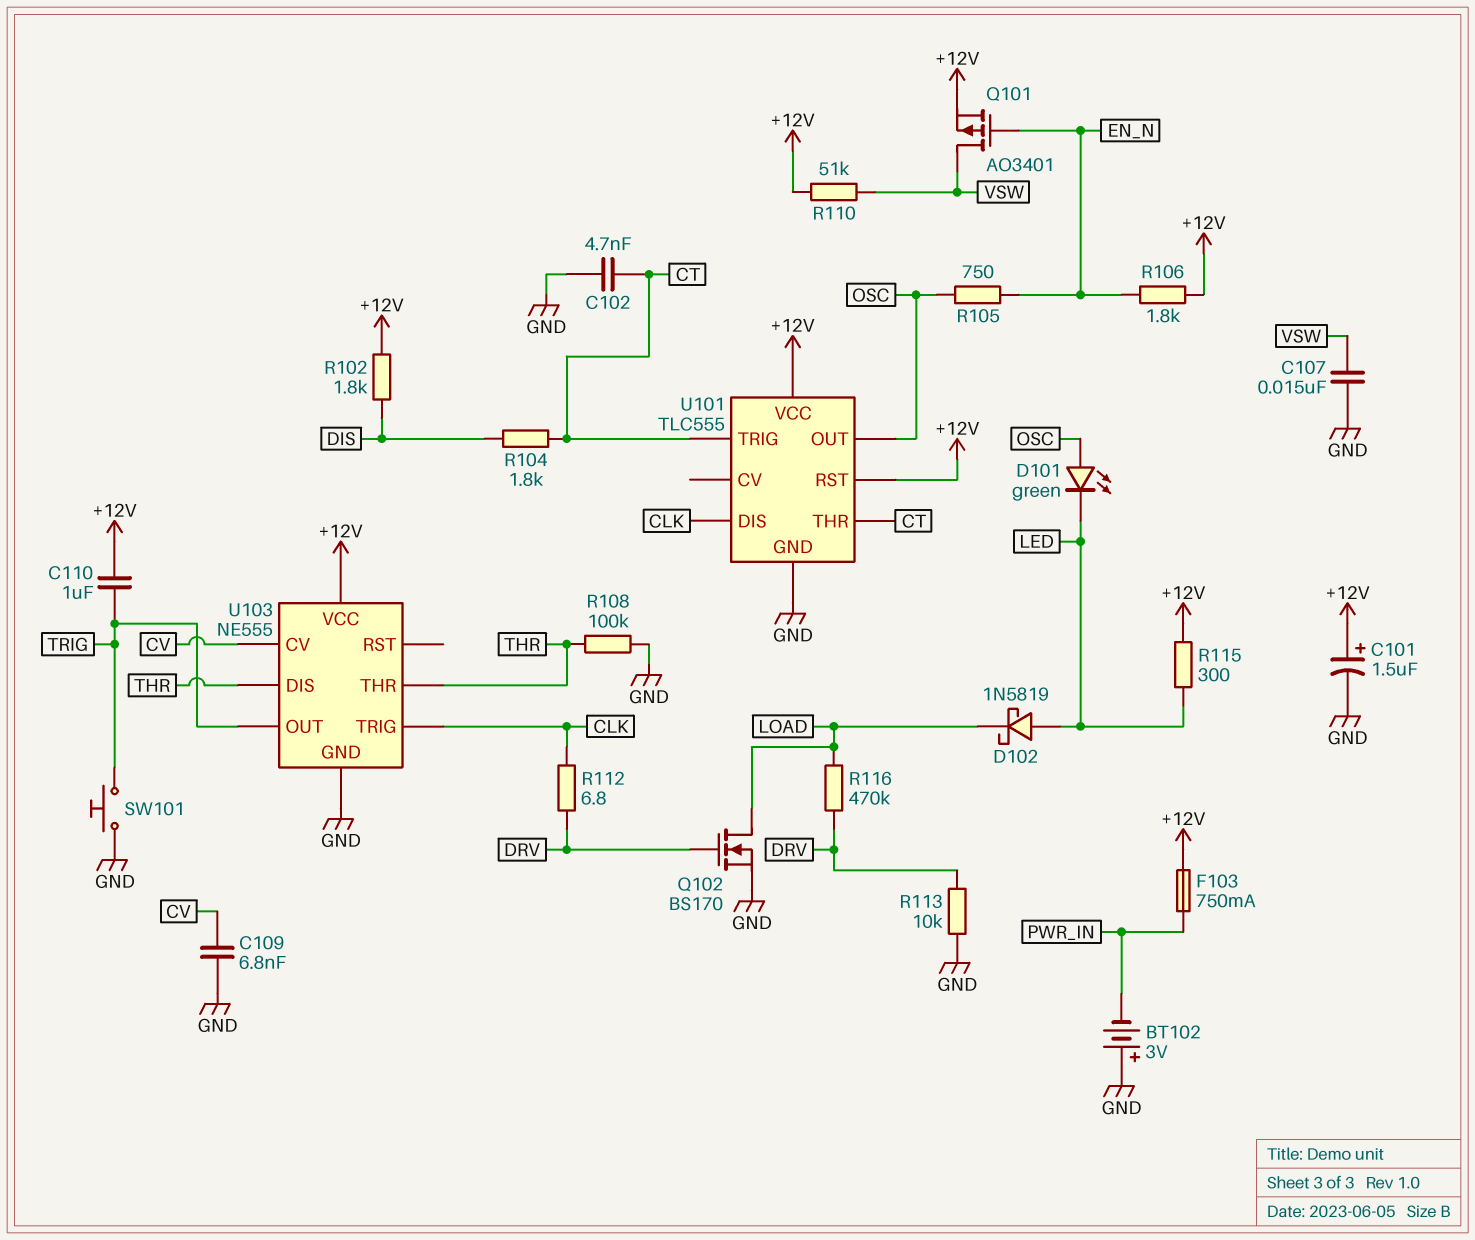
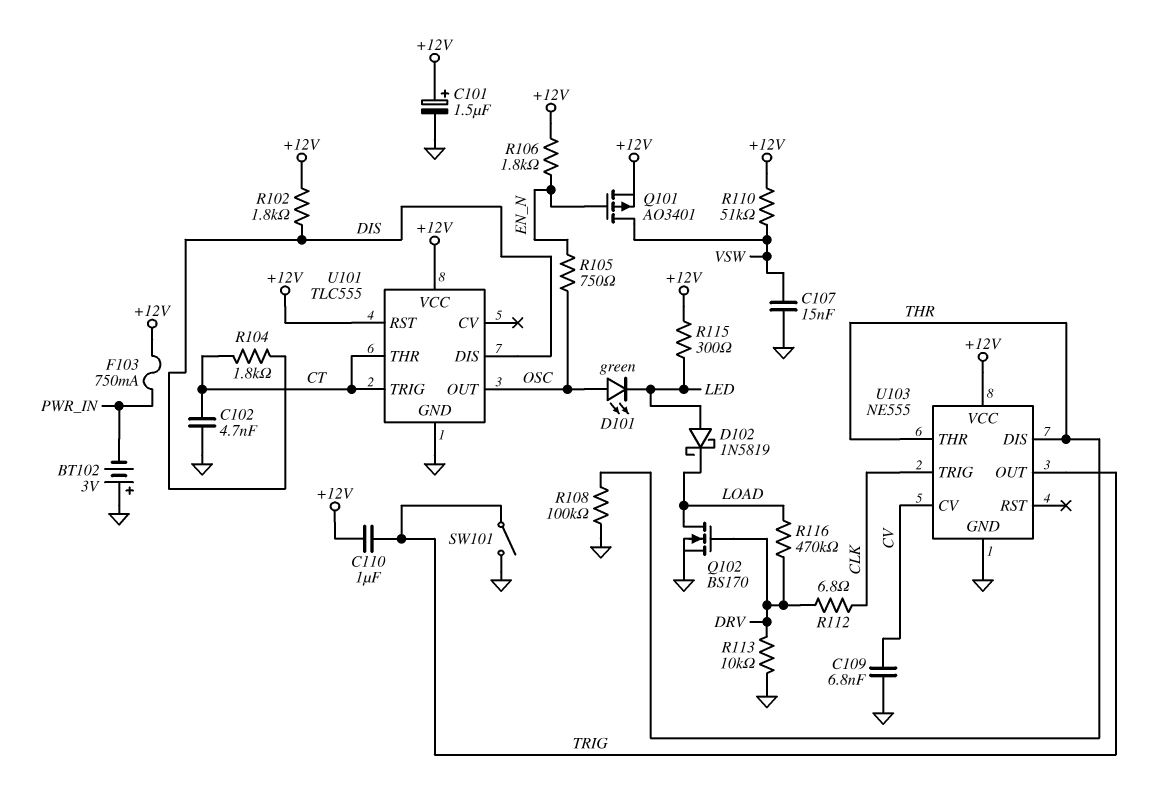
SW101: button (GND, TRIG) -> switch (GND, TRIG)
U101 pin DIS: CLK -> DIS

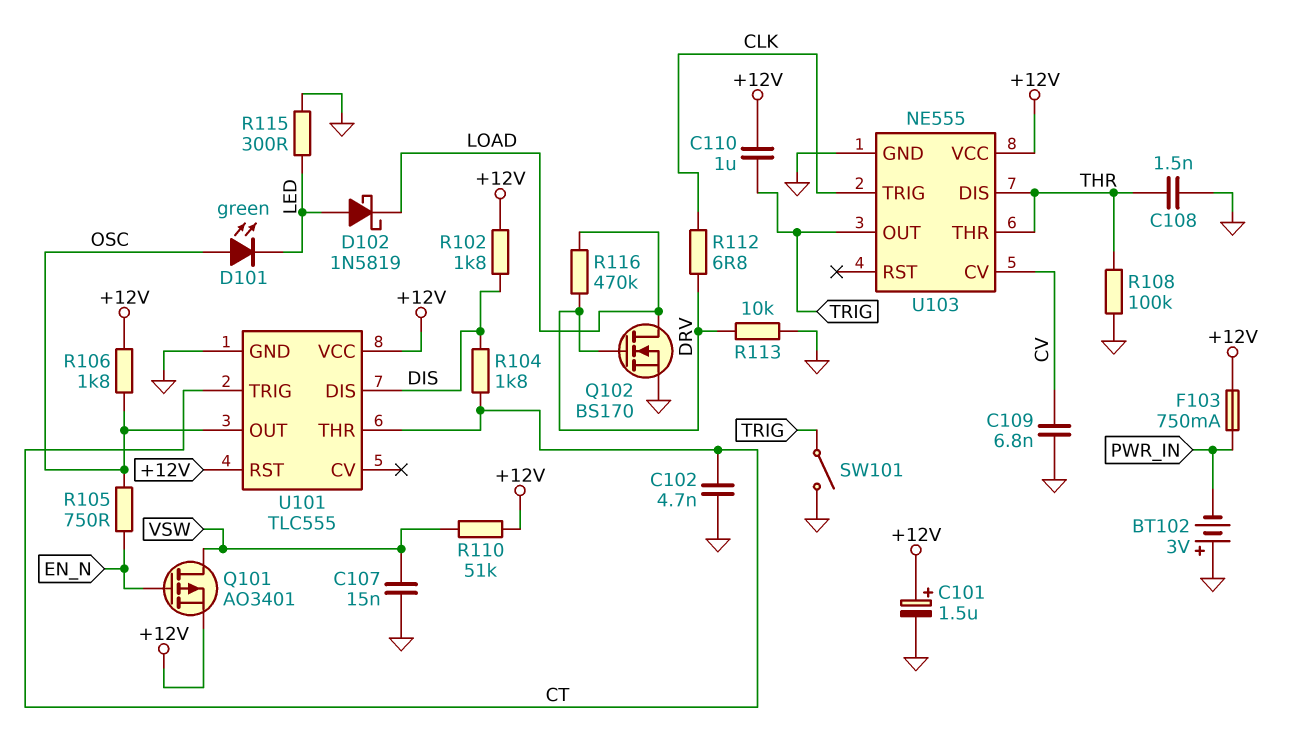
C108: none -> 1.5nF (GND, THR)
R106: 1.8k (+12V, EN_N) -> 1.8k (+12V, OSC)
R115: 300 (+12V, LED) -> 300 (GND, LED)

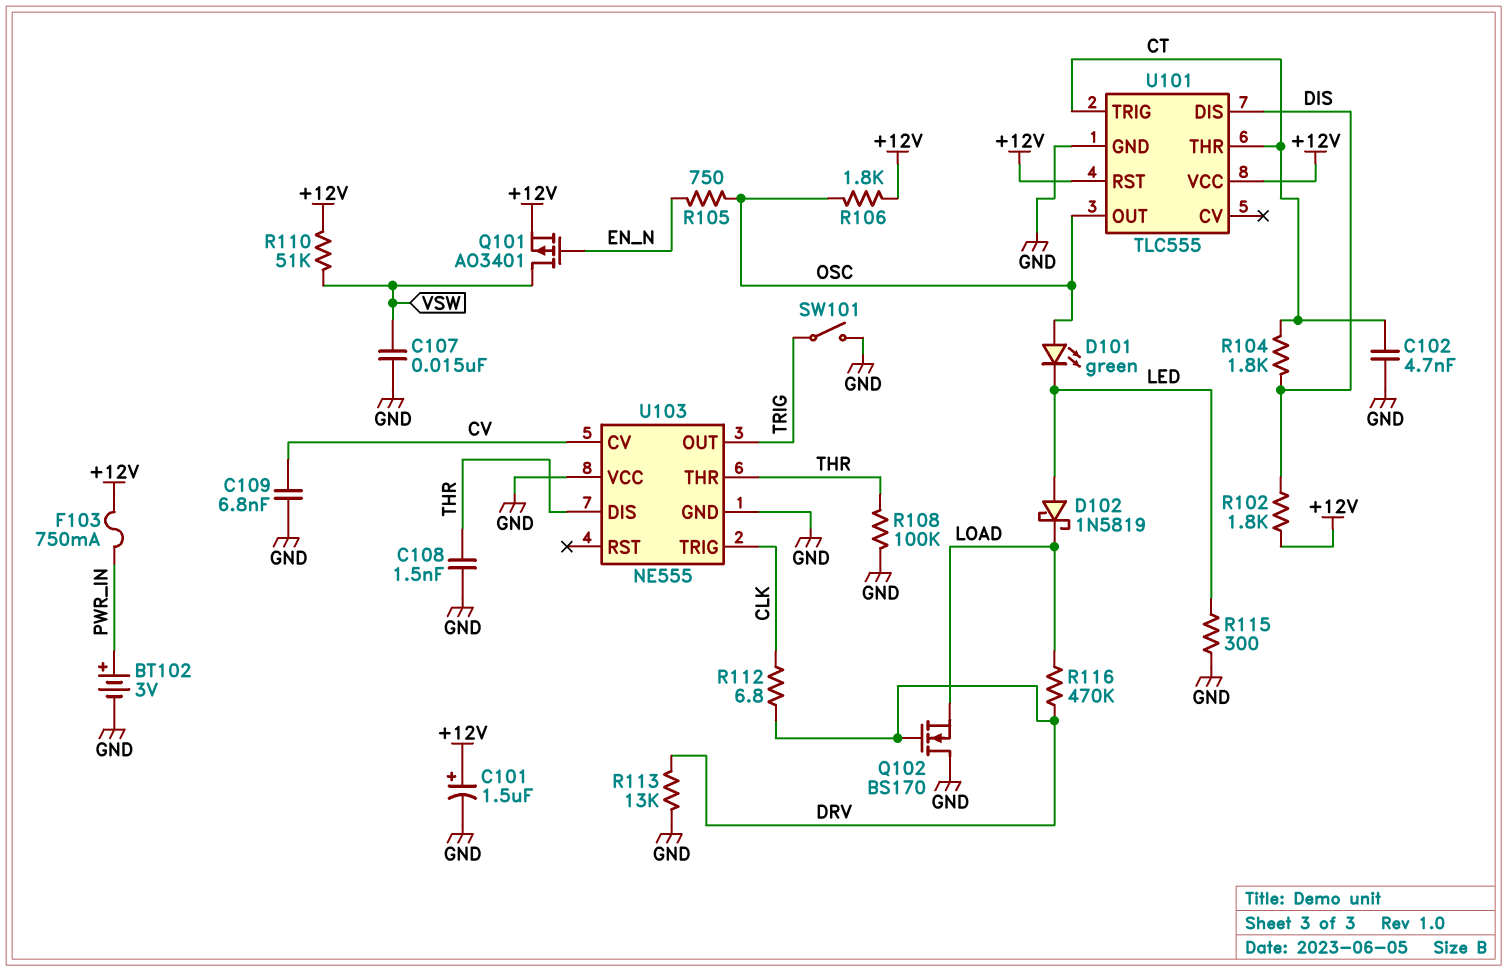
BT102: 3V (plus GND, minus PWR_IN) -> 3V (plus PWR_IN, minus GND)
C110: 1uF (+12V, TRIG) -> none
Q102: NMOS BS170 (G DRV, D LOAD, S GND) -> NMOS BS170 (G DRV, D GND, S LOAD)
R113: 10k (DRV, GND) -> 13k (DRV, GND)
U103 pin VCC: +12V -> GND

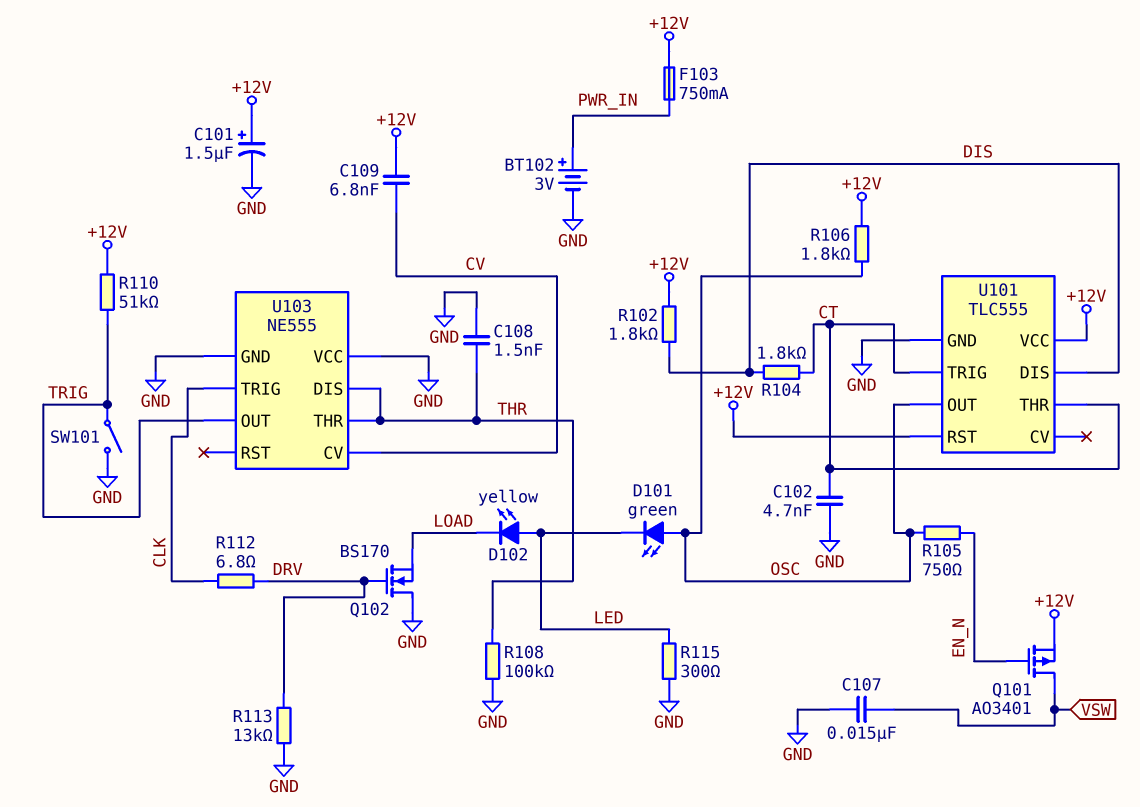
C109: 6.8nF (CV, GND) -> 6.8nF (+12V, CV)
D102: schottky 1N5819 (A LED, K LOAD) -> LED yellow (A LED, K LOAD)
R110: 51k (+12V, VSW) -> 51k (+12V, TRIG)
R116: 470k (DRV, LOAD) -> none

